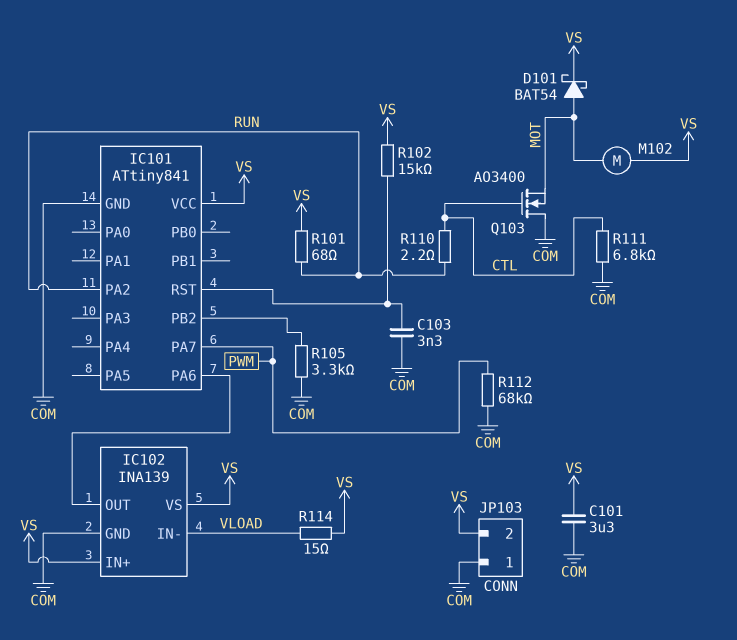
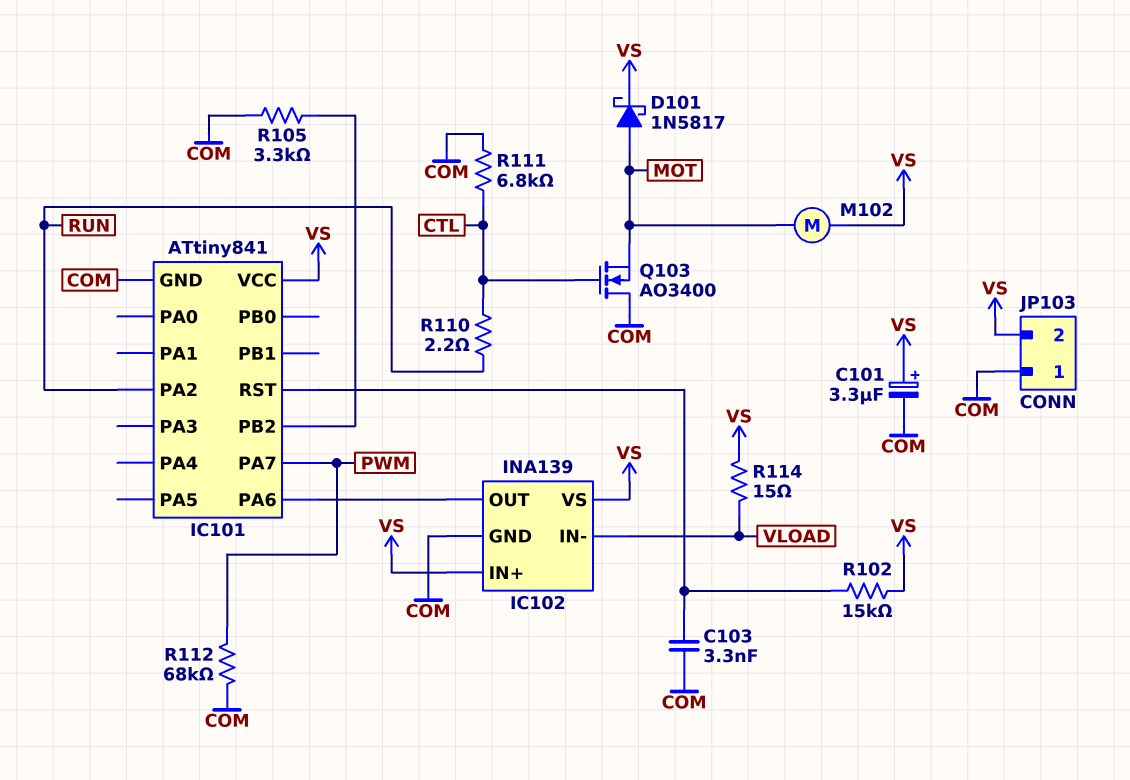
C101: 3.3uF (COM, VS) -> 3.3uF (plus VS, minus COM)
D101: schottky BAT54 (A MOT, K VS) -> schottky 1N5817 (A MOT, K VS)
R101: 68 (RUN, VS) -> none

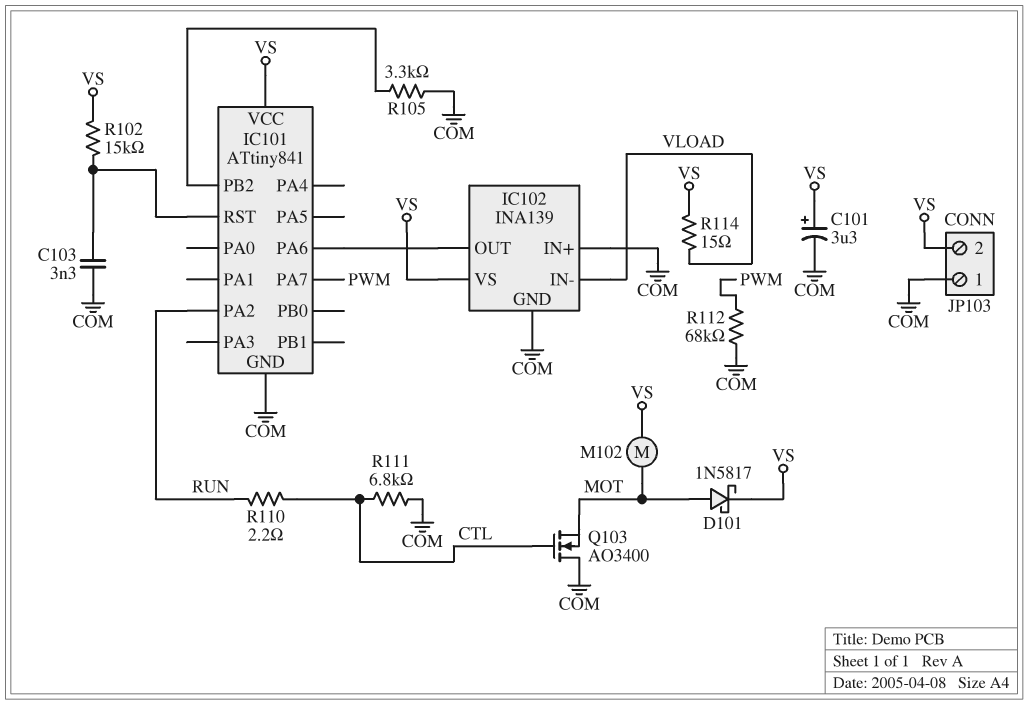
IC102 pin IN+: VS -> COM

